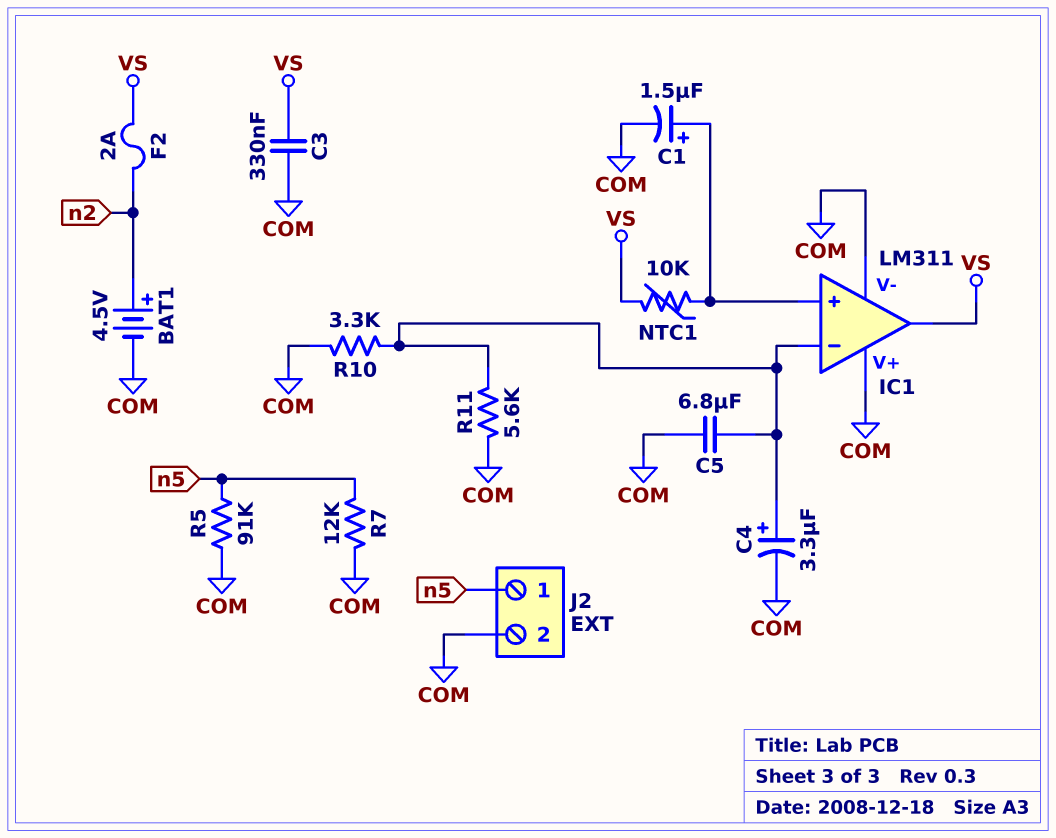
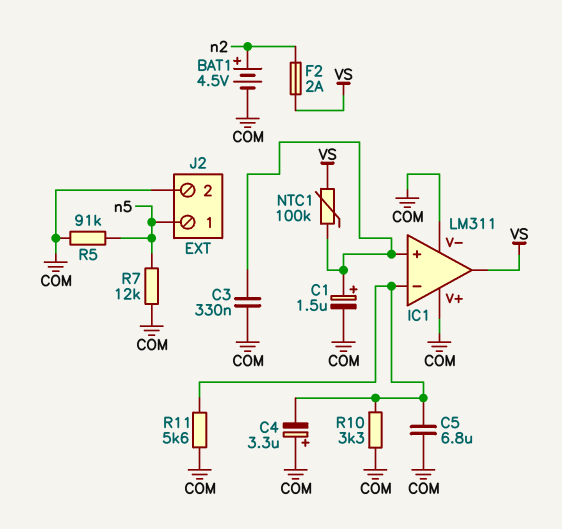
C3: 330nF (COM, VS) -> 330nF (COM, IC1/in+)
C4: 3.3uF (plus IC1/in-, minus COM) -> 3.3uF (plus COM, minus IC1/in-)
NTC1: 10k (IC1/in+, VS) -> 100k (IC1/in+, VS)

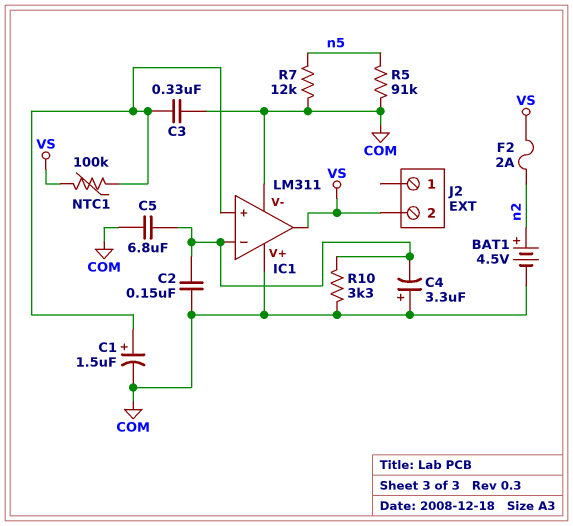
C2: none -> 150nF (COM, IC1/in-)
J2 pin 1: n5 -> none
J2 pin 2: COM -> VS
R11: 5.6k (COM, IC1/in-) -> none

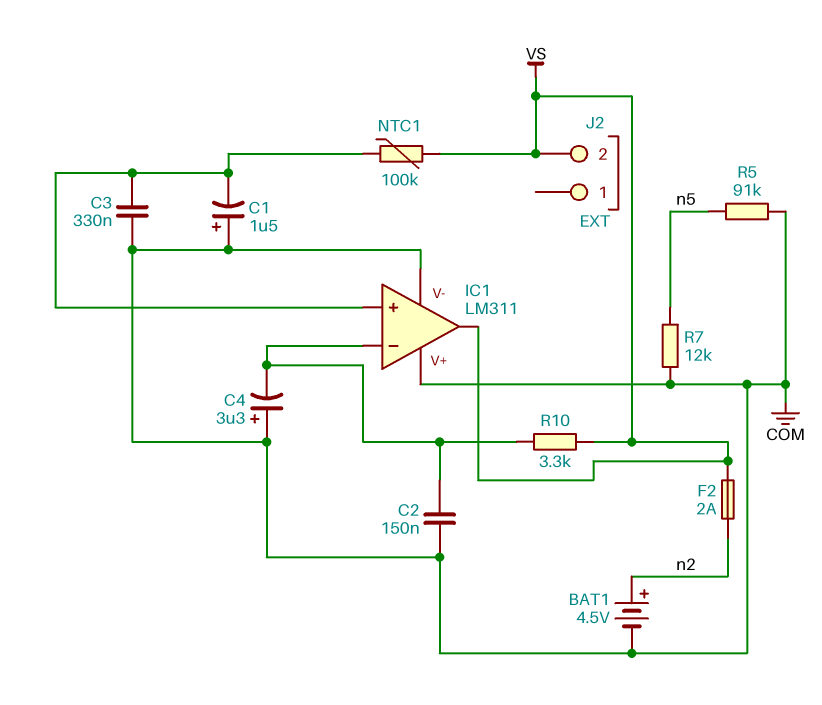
C1: 1.5uF (plus IC1/in+, minus COM) -> 1.5uF (plus COM, minus IC1/in+)
C5: 6.8uF (COM, IC1/in-) -> none
R10: 3.3k (COM, IC1/in-) -> 3.3k (IC1/in-, VS)

